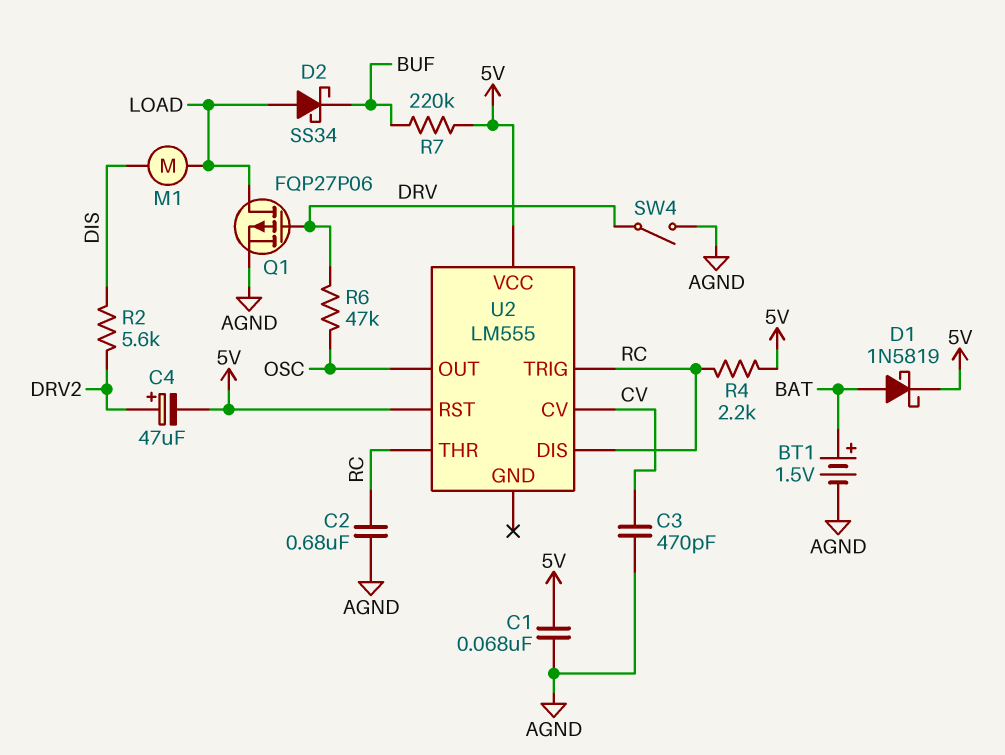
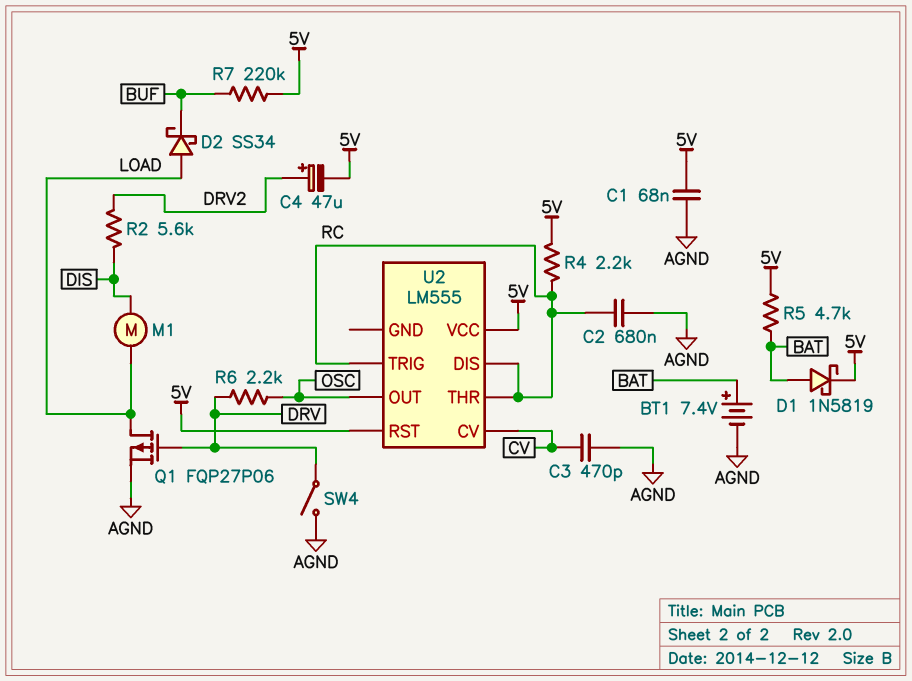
BT1: 1.5V (plus BAT, minus AGND) -> 7.4V (plus BAT, minus AGND)
R5: none -> 4.7k (5V, BAT)
R6: 47k (DRV, OSC) -> 2.2k (DRV, OSC)

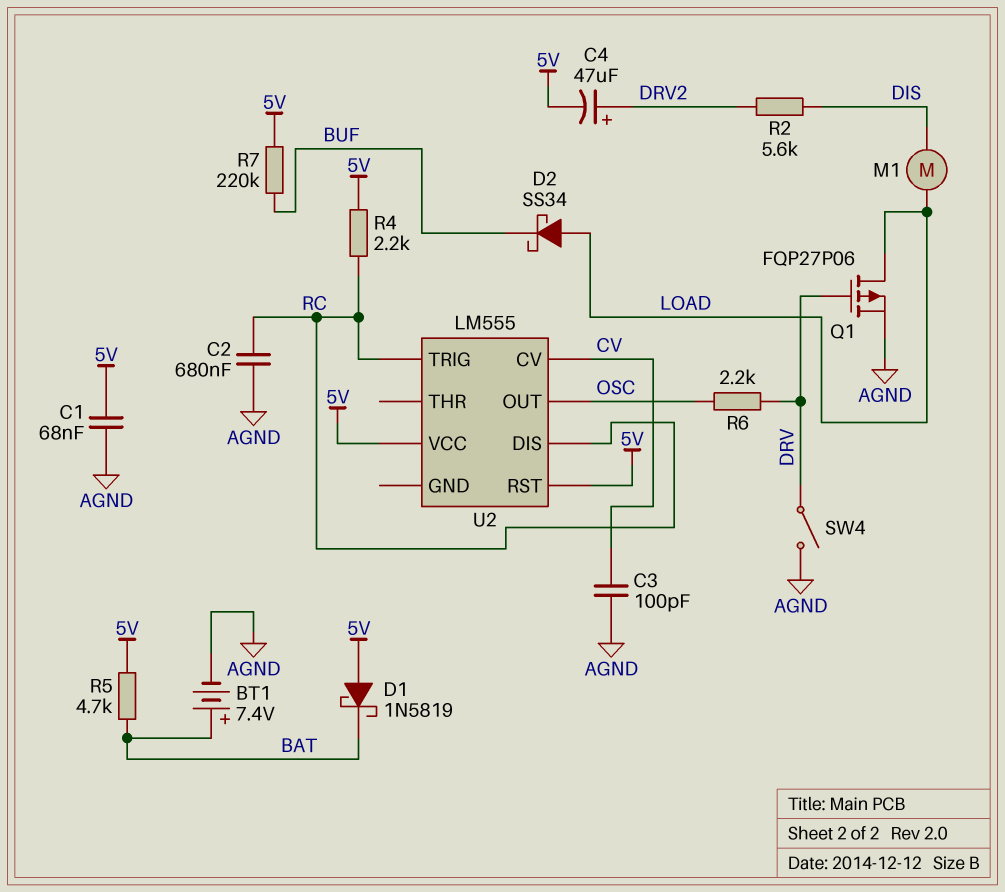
C3: 470pF (AGND, CV) -> 100pF (AGND, CV)
D1: schottky 1N5819 (A BAT, K 5V) -> schottky 1N5819 (A 5V, K BAT)
U2 pin THR: RC -> none

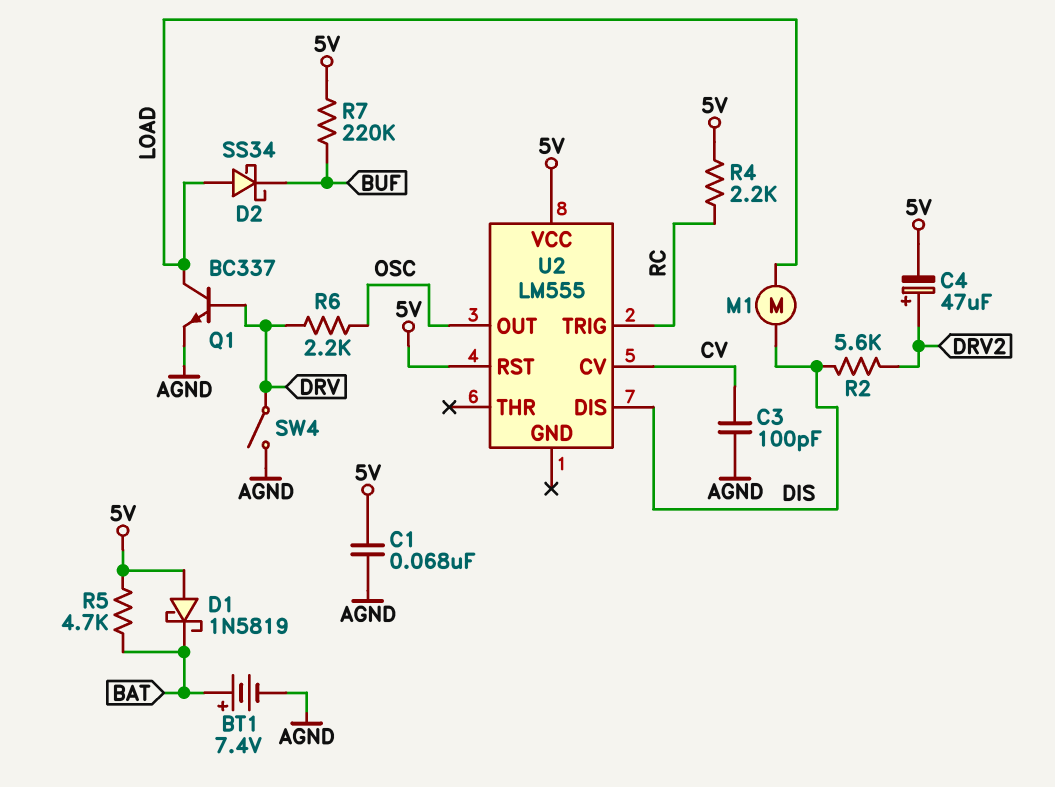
C2: 680nF (AGND, RC) -> none
Q1: PMOS FQP27P06 (G DRV, D LOAD, S AGND) -> NPN BC337 (B DRV, C LOAD, E AGND)
U2 pin DIS: RC -> DIS

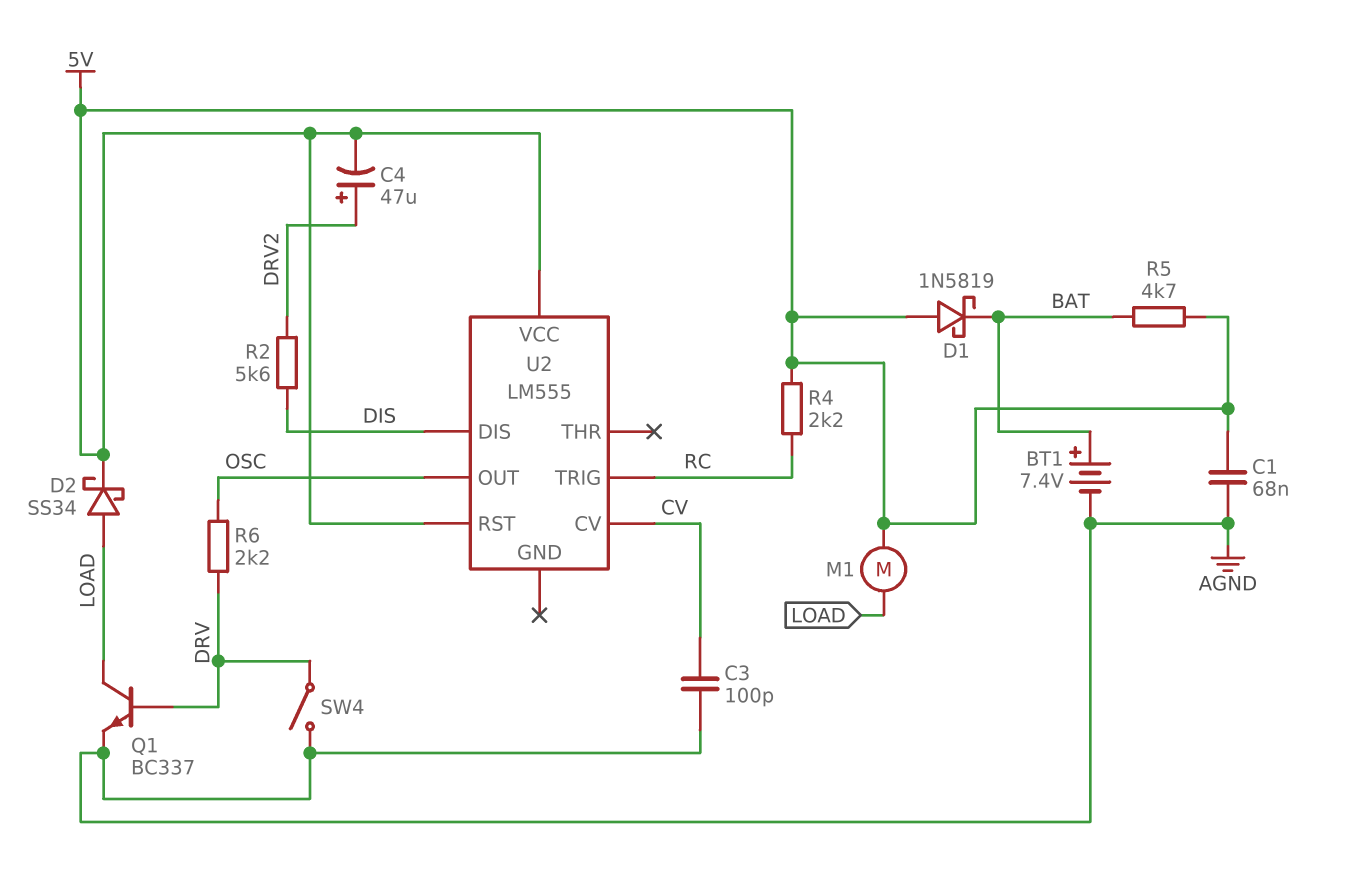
D2: schottky SS34 (A LOAD, K BUF) -> schottky SS34 (A LOAD, K 5V)
M1: motor (DIS, LOAD) -> motor (5V, LOAD)
R7: 220k (5V, BUF) -> none

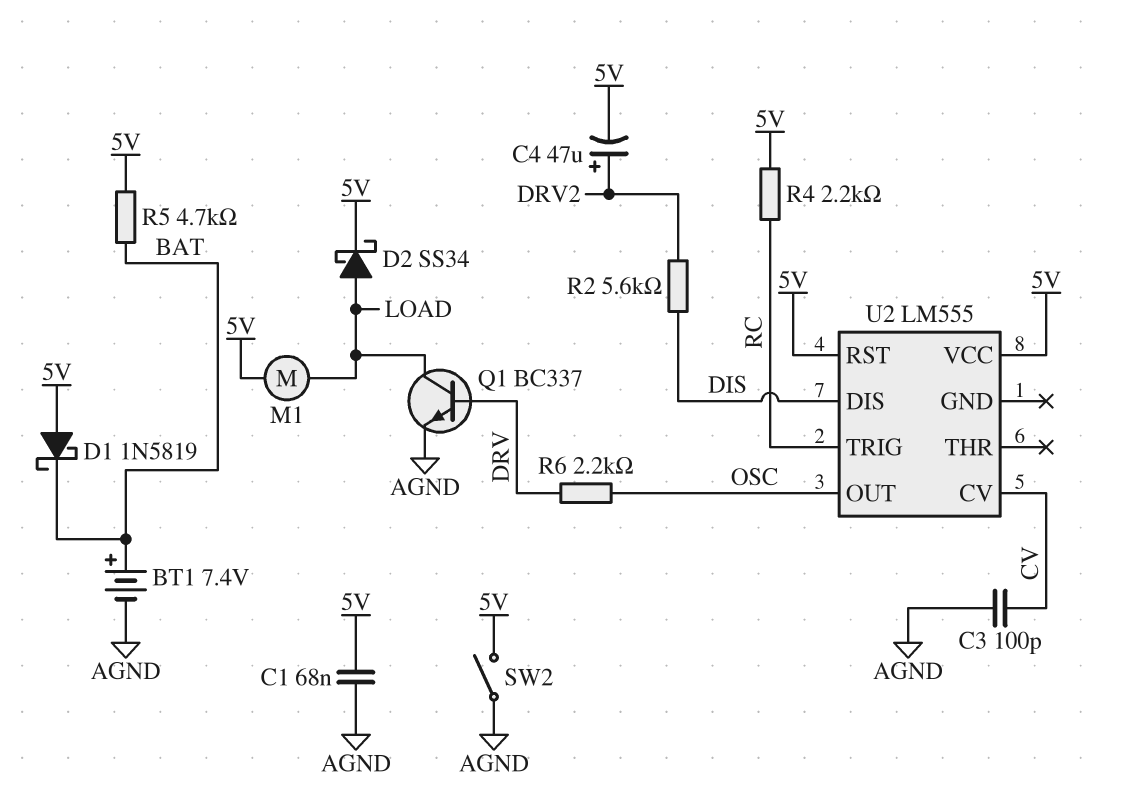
SW2: none -> switch (5V, AGND)
SW4: switch (AGND, DRV) -> none

